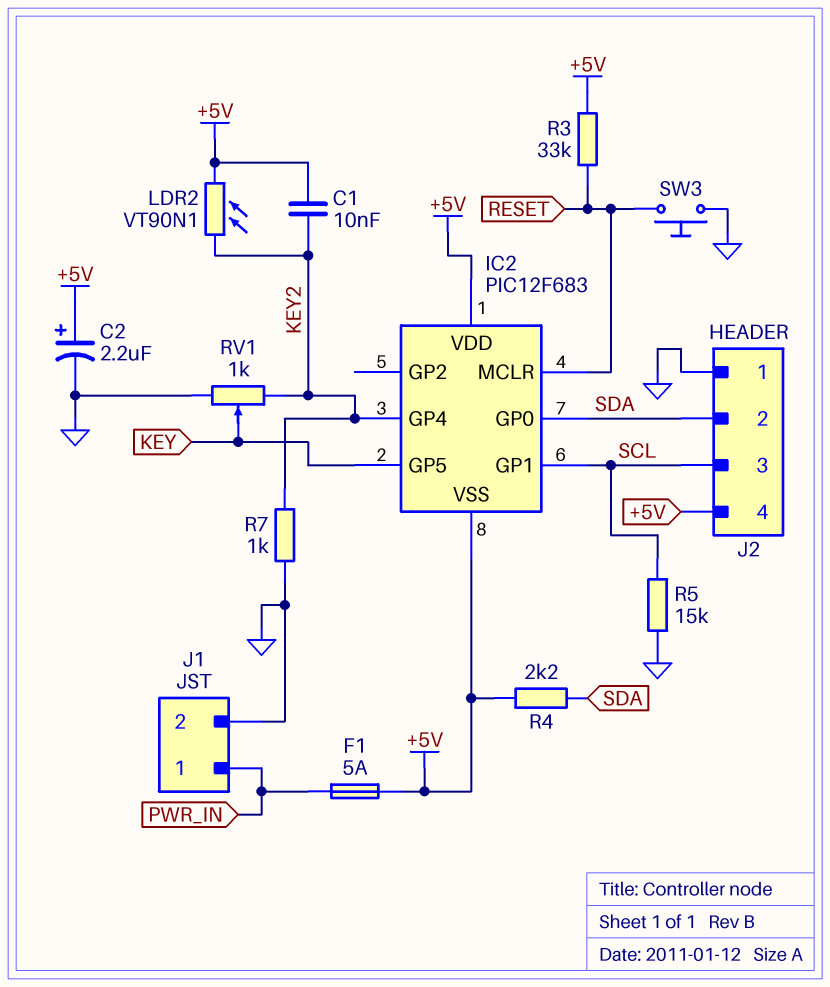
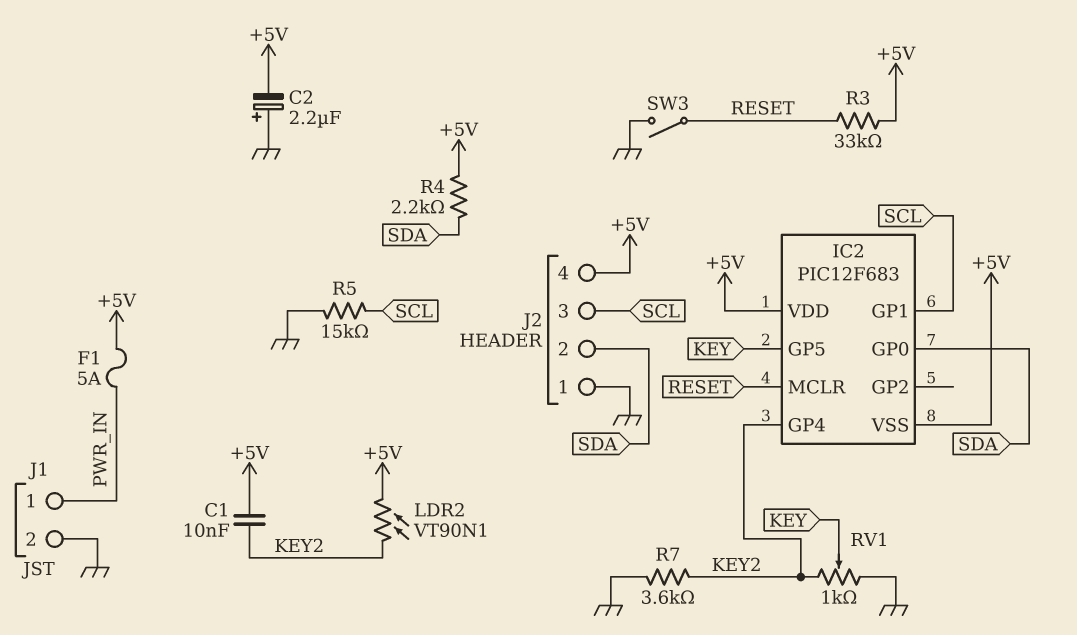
C2: 2.2uF (plus +5V, minus GND) -> 2.2uF (plus GND, minus +5V)
R7: 1k (GND, KEY2) -> 3.6k (GND, KEY2)
SW3: button (GND, RESET) -> switch (GND, RESET)

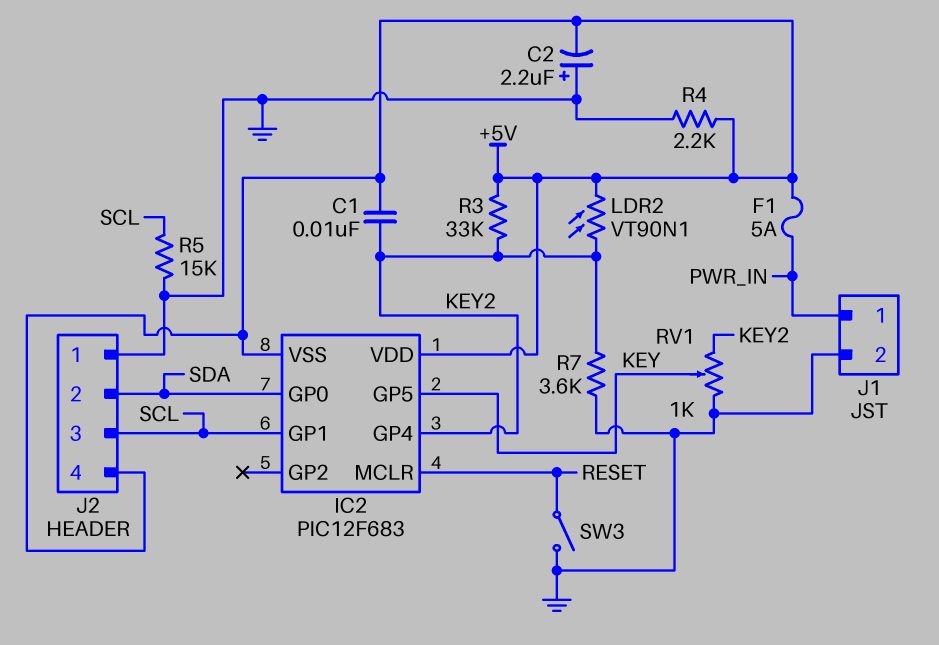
R3: 33k (+5V, RESET) -> 33k (+5V, KEY2)
R4: 2.2k (+5V, SDA) -> 2.2k (+5V, GND)

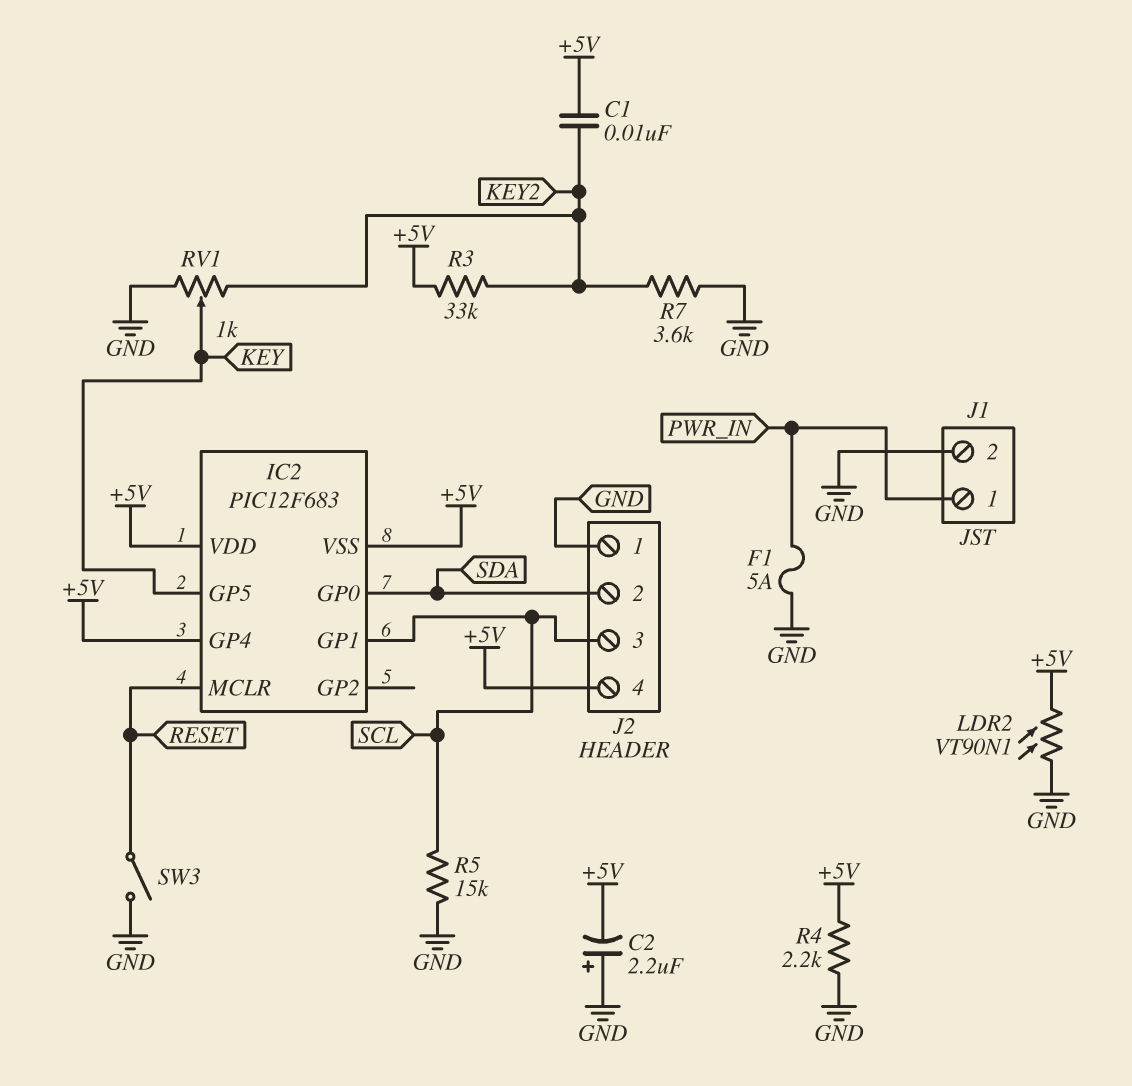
F1: 5A (+5V, PWR_IN) -> 5A (GND, PWR_IN)
IC2 pin GP4: KEY2 -> +5V
LDR2: VT90N1 (+5V, KEY2) -> VT90N1 (+5V, GND)

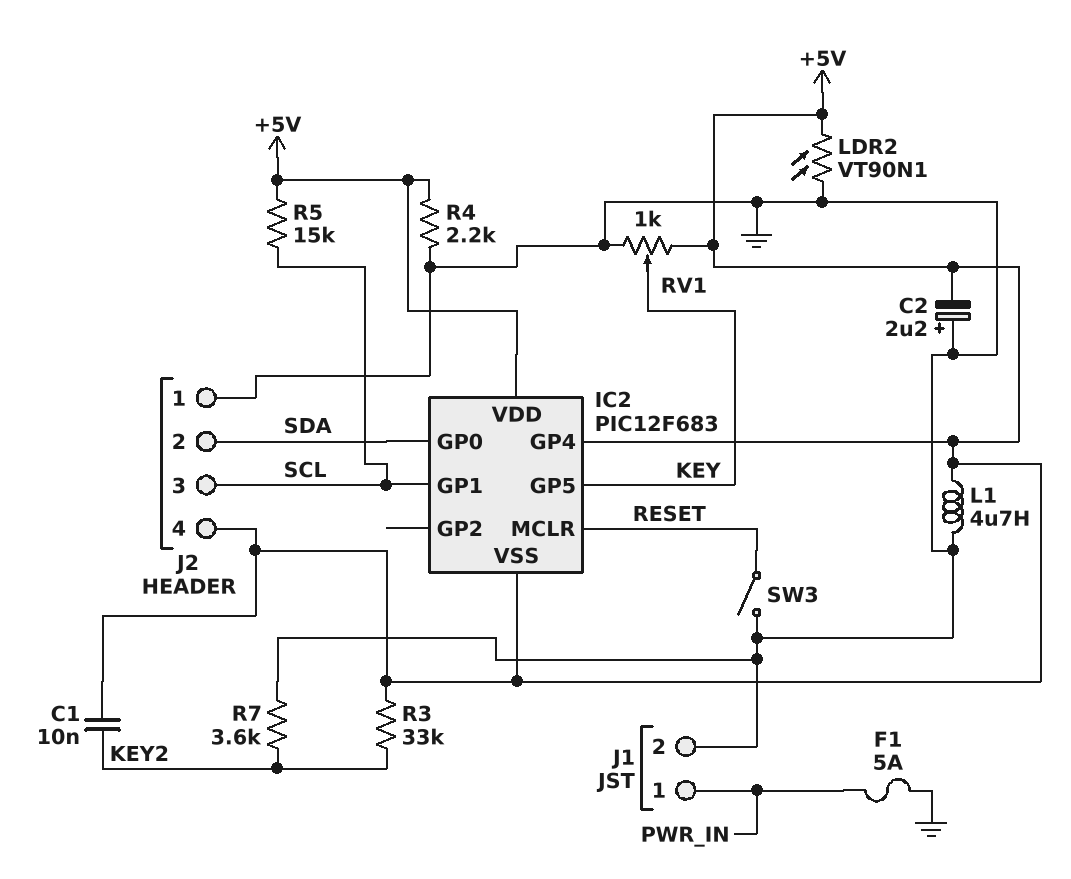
L1: none -> 4.7uH (+5V, GND)
R5: 15k (GND, SCL) -> 15k (+5V, SCL)
RV1: 1k (GND, KEY2, wiper KEY) -> 1k (+5V, GND, wiper KEY)

